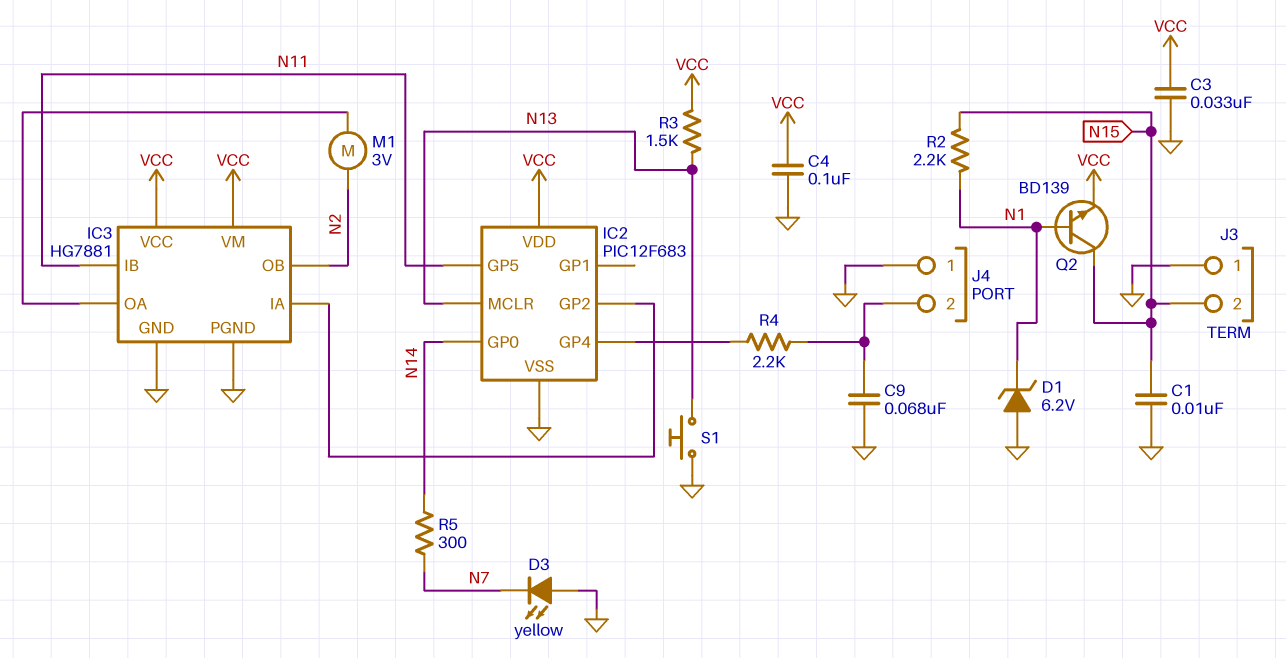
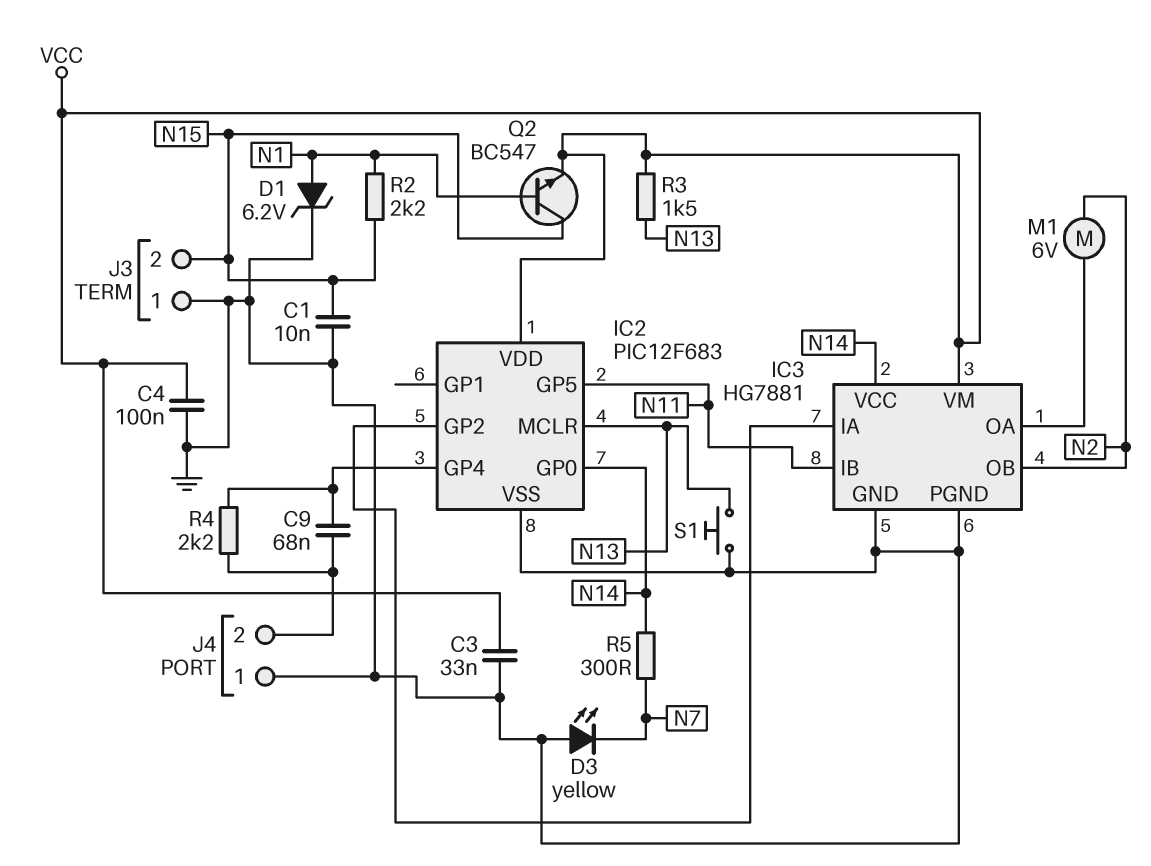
C9: 68nF (GND, J4/2) -> 68nF (IC2/GP4, J4/2)
D1: zener 6.2V (A GND, K N1) -> zener 6.2V (A N1, K GND)
IC3 pin VCC: VCC -> N14
M1: motor 3V (IC3/OA, N2) -> motor 6V (IC3/OA, N2)
Q2: NPN BD139 (B N1, C N15, E VCC) -> NPN BC547 (B N1, C N15, E VCC)

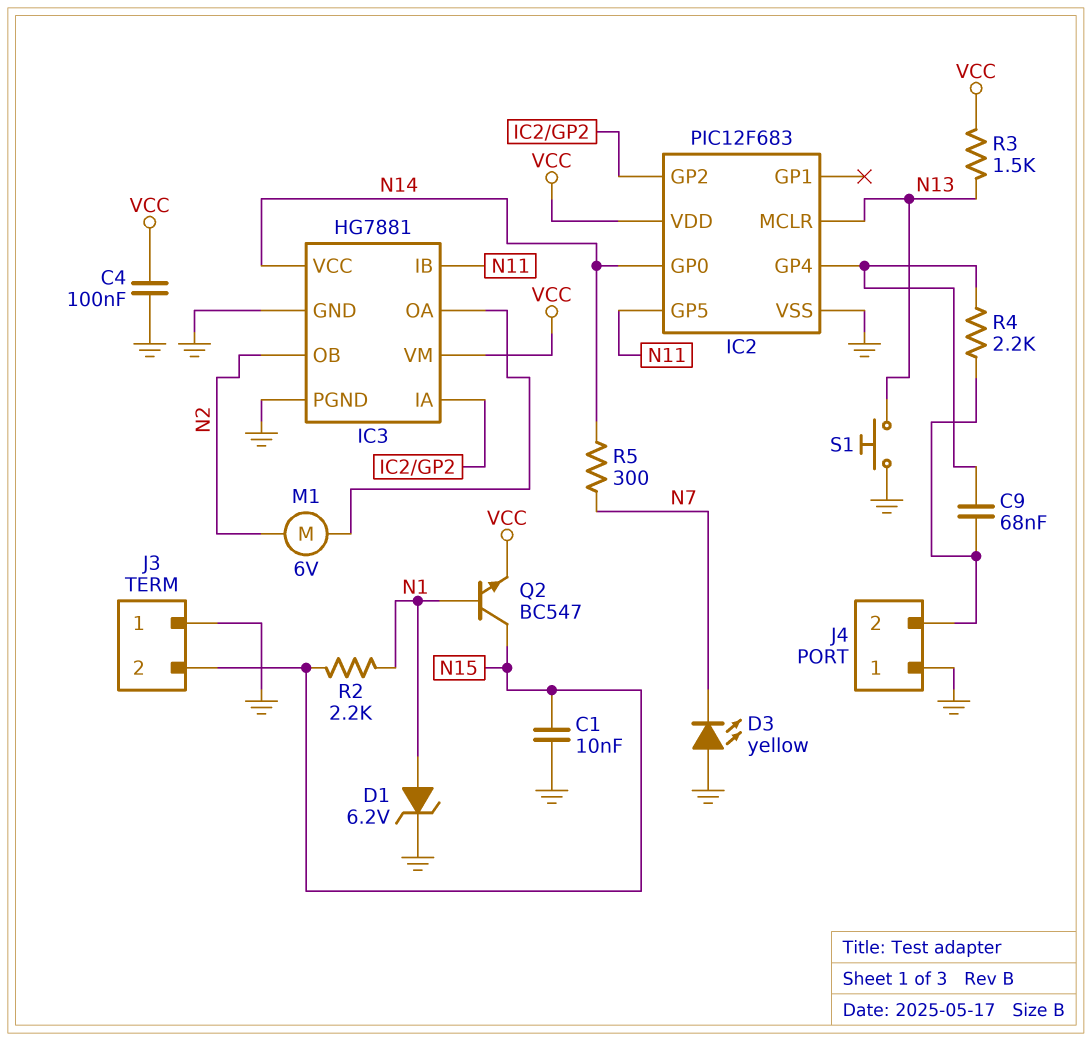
C3: 33nF (GND, VCC) -> none

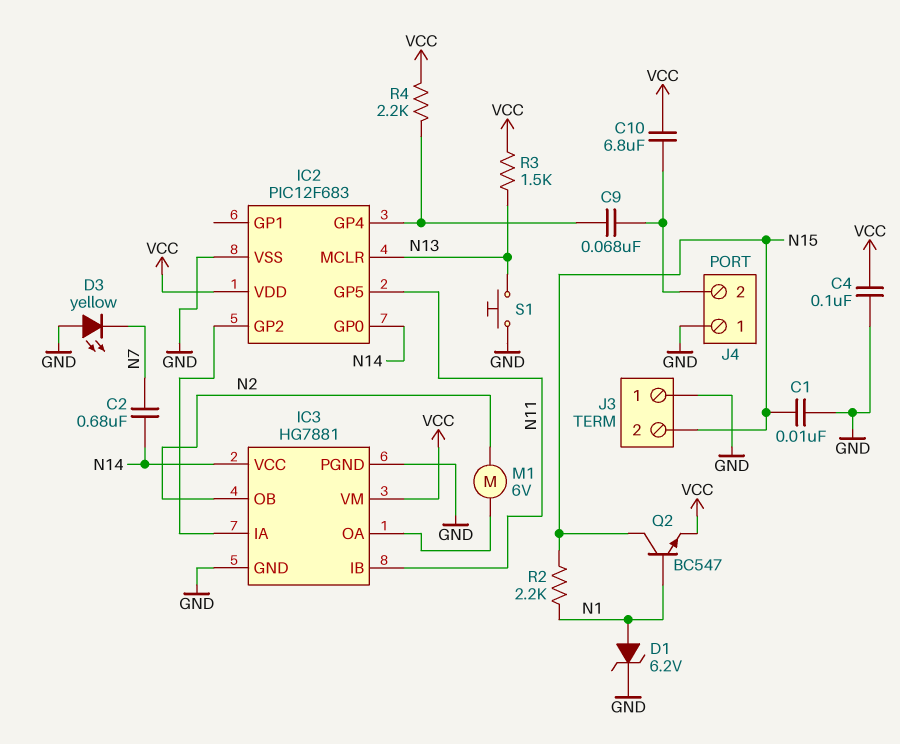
C2: none -> 680nF (N7, N14)
C10: none -> 6.8uF (J4/2, VCC)
R4: 2.2k (IC2/GP4, J4/2) -> 2.2k (IC2/GP4, VCC)
R5: 300 (N7, N14) -> none

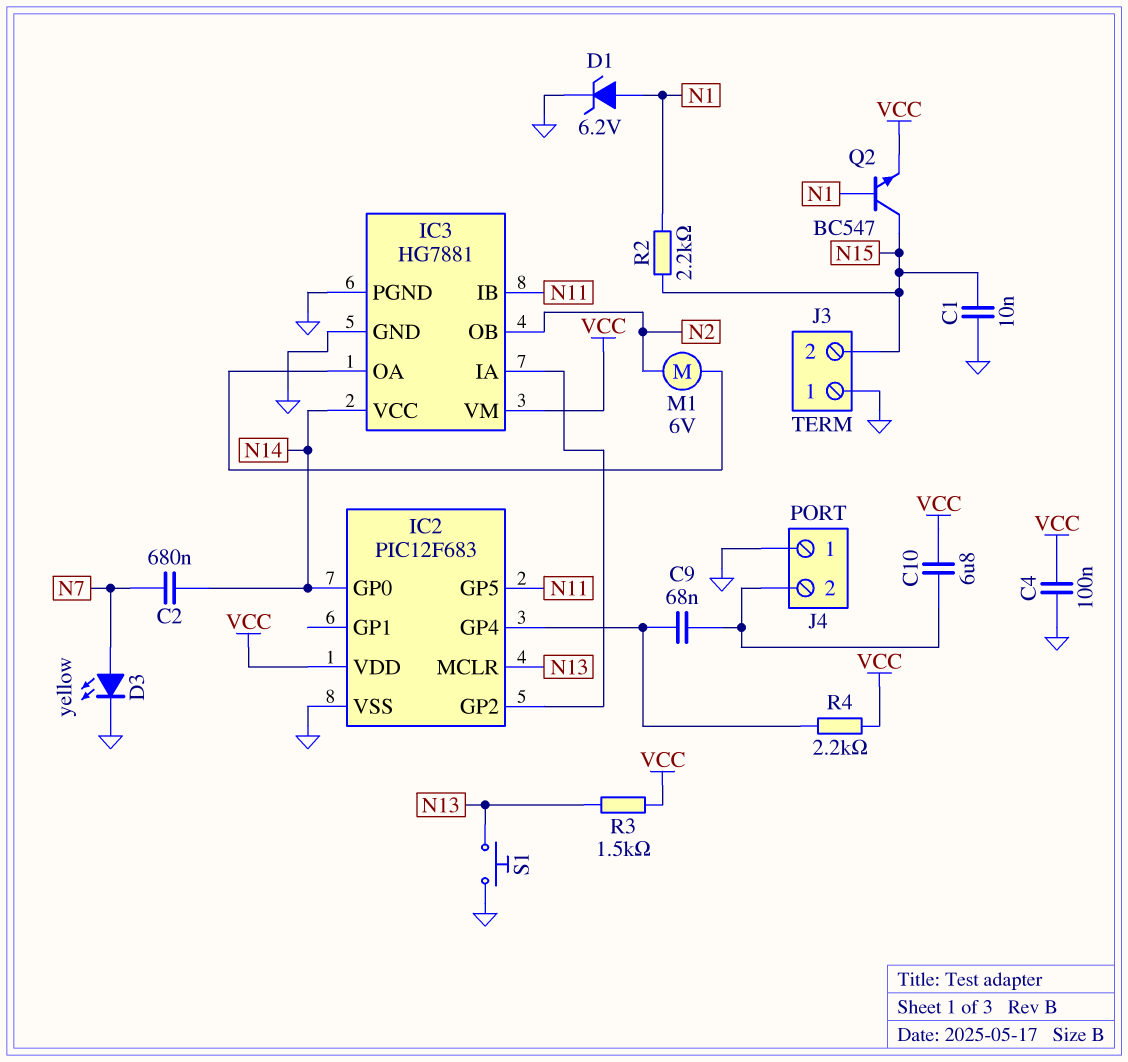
D3: LED yellow (A GND, K N7) -> LED yellow (A N7, K GND)

